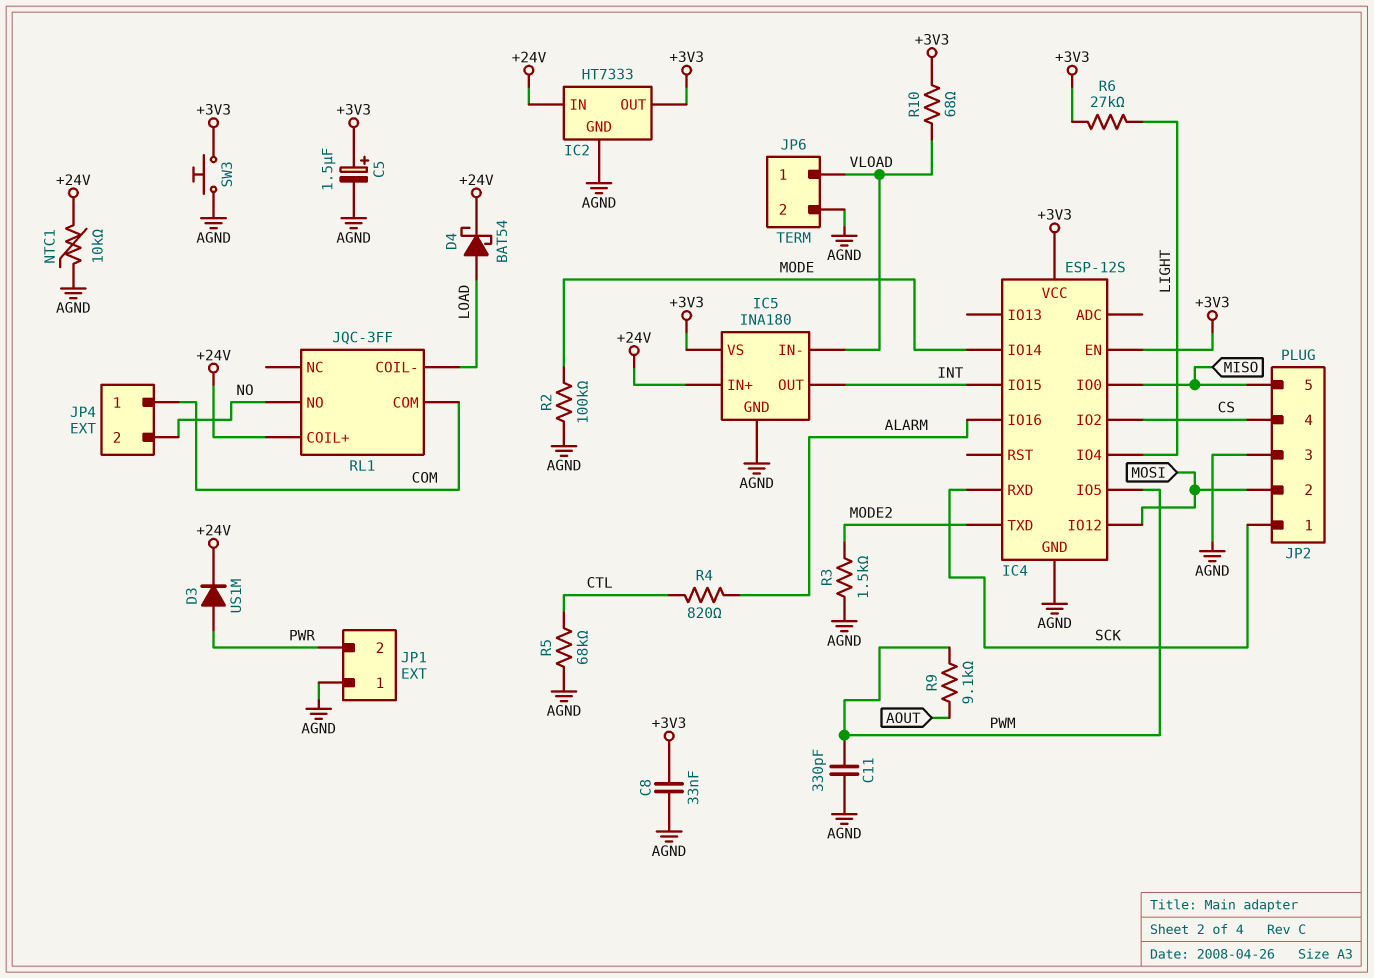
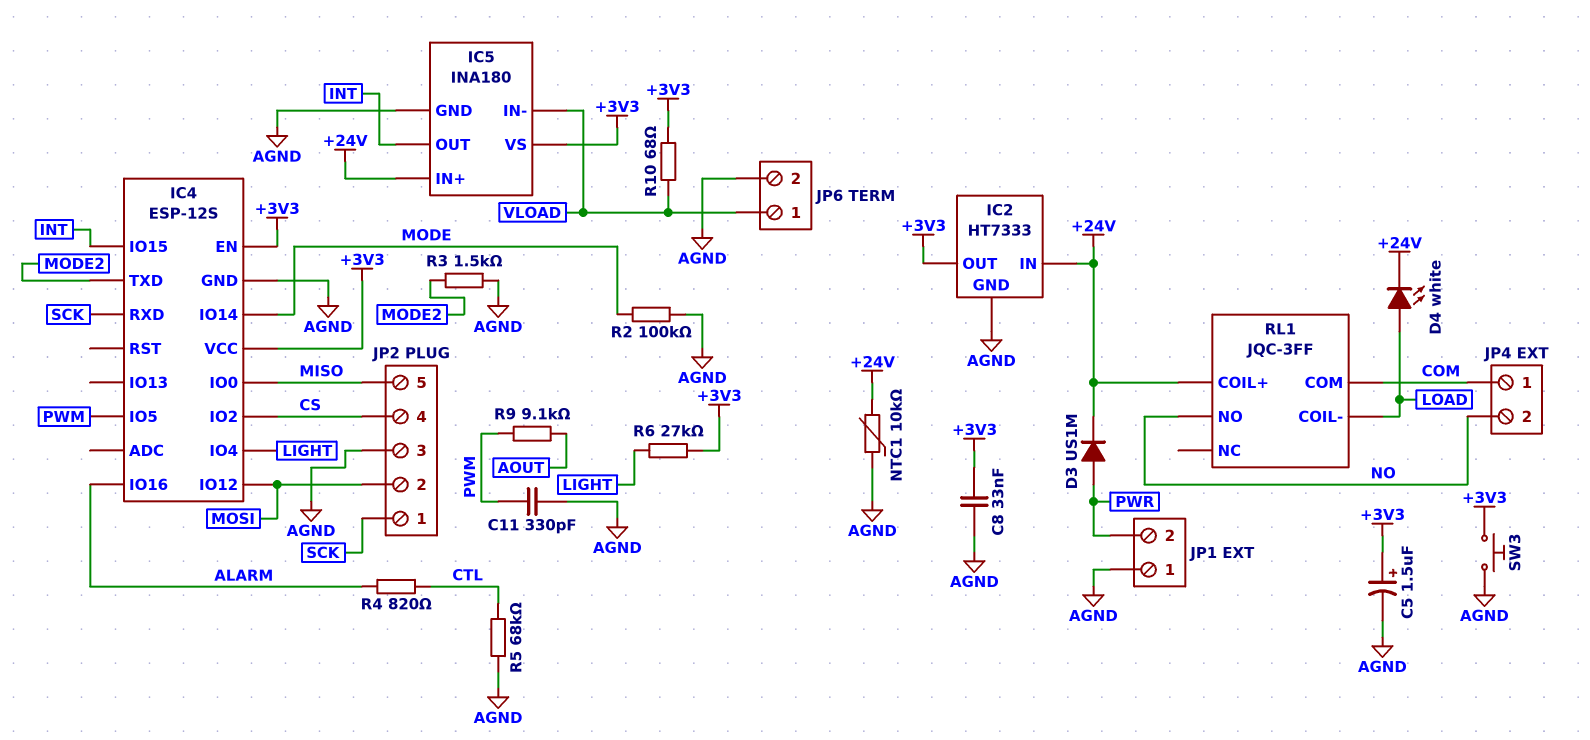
D4: schottky BAT54 (A LOAD, K +24V) -> LED white (A LOAD, K +24V)

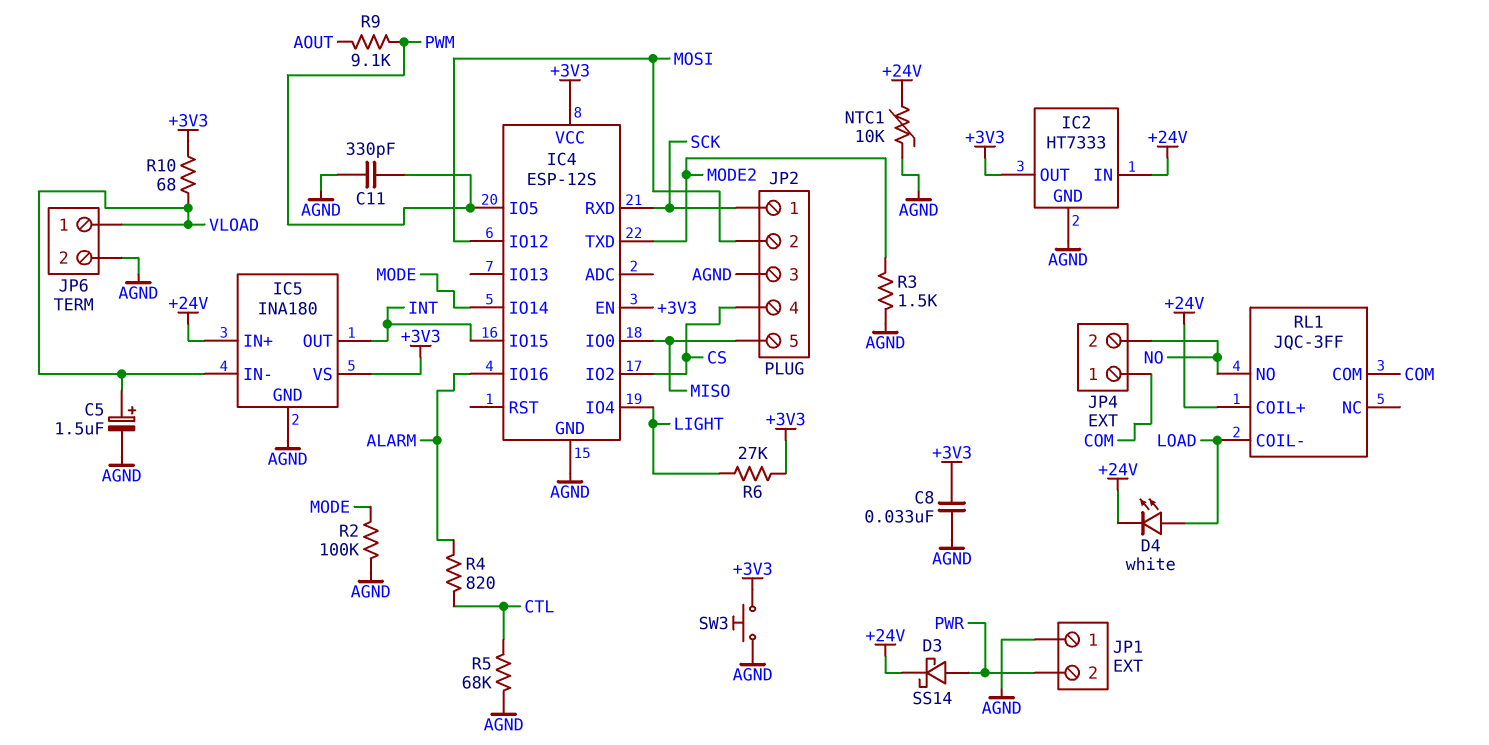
C5: 1.5uF (plus +3V3, minus AGND) -> 1.5uF (plus VLOAD, minus AGND)
D3: diode US1M (A PWR, K +24V) -> schottky SS14 (A PWR, K +24V)

